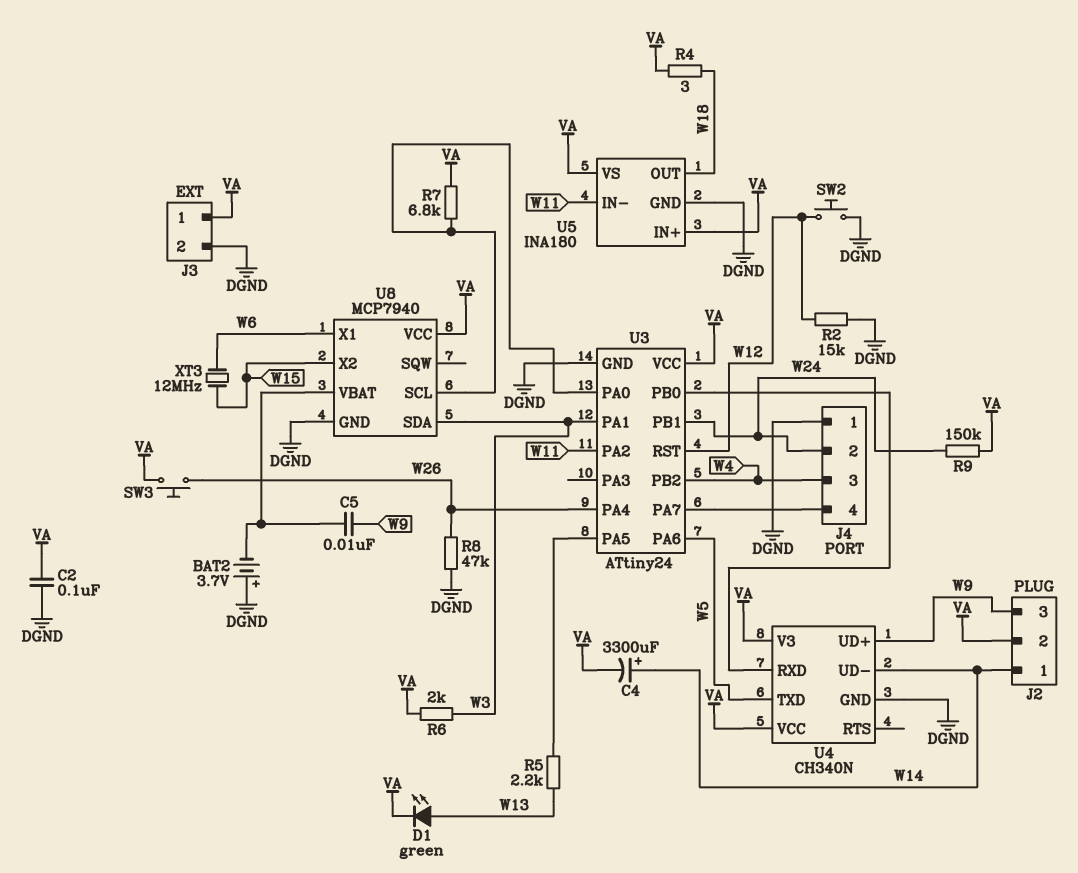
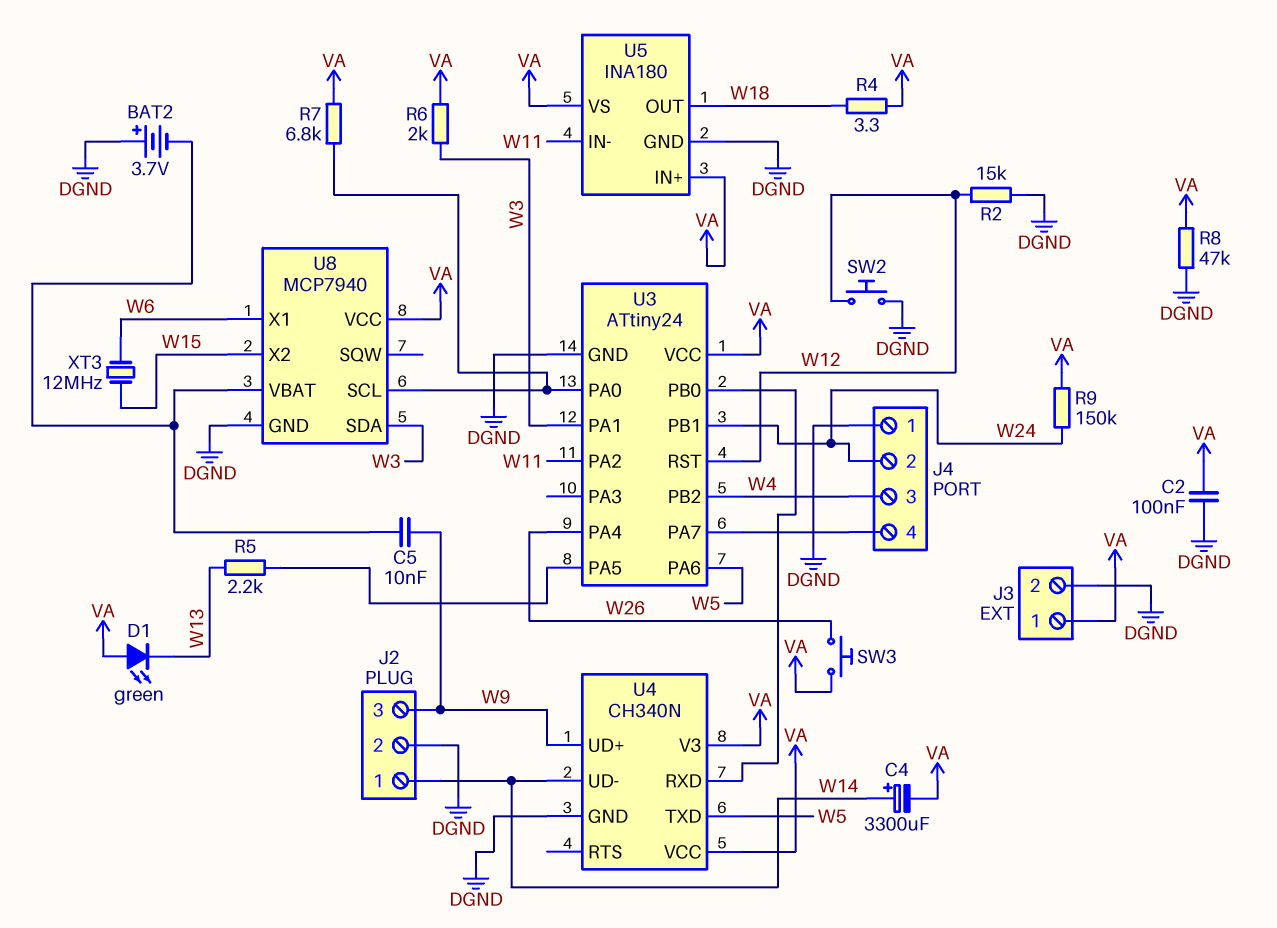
D1: LED green (A W13, K VA) -> LED green (A VA, K W13)
J2 pin 2: VA -> DGND
R4: 3 (VA, W18) -> 3.3 (VA, W18)
R8: 47k (DGND, W26) -> 47k (DGND, VA)

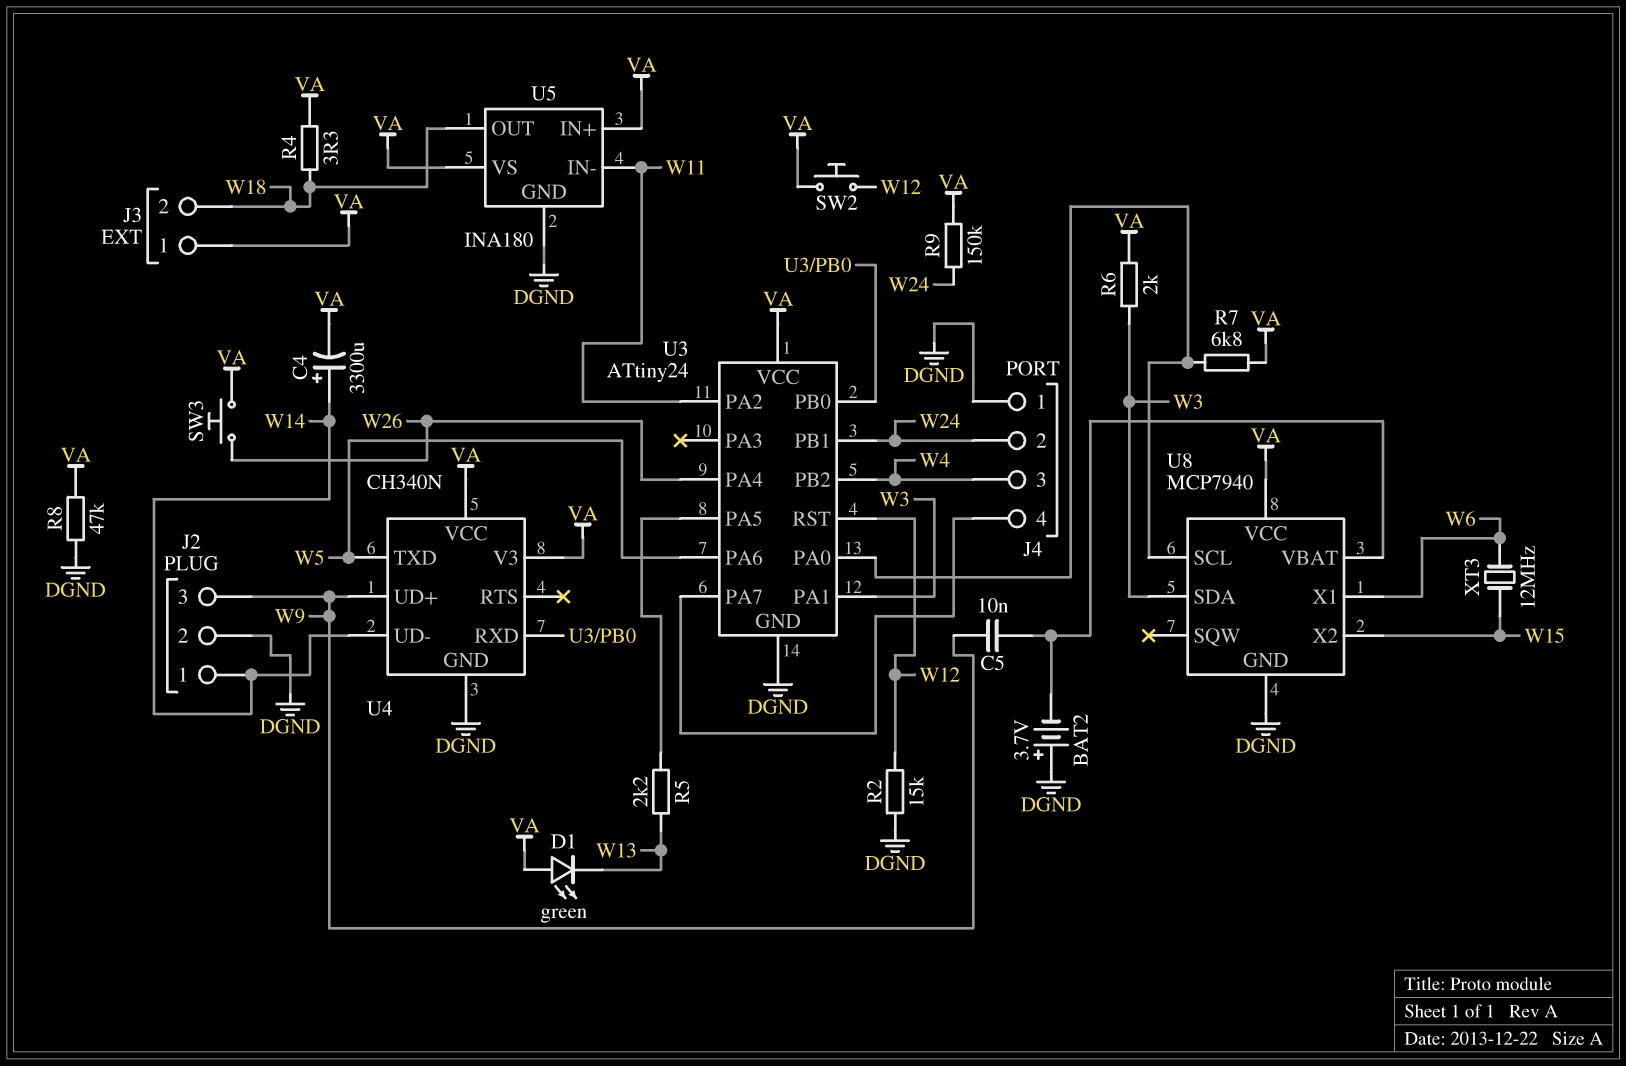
C2: 100nF (DGND, VA) -> none
J3 pin 2: DGND -> W18
SW2: button (DGND, W12) -> button (VA, W12)

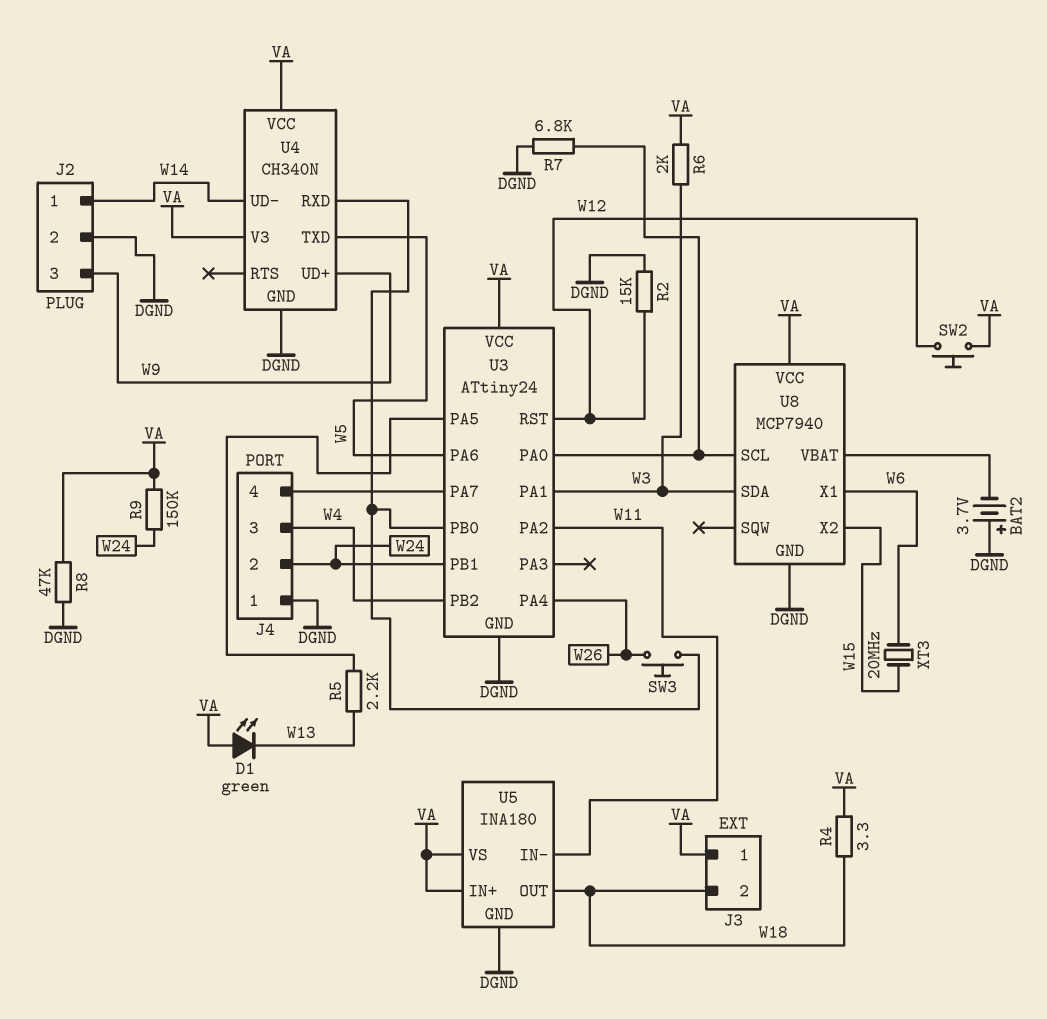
C4: 3300uF (plus W14, minus VA) -> none
C5: 10nF (U8/VBAT, W9) -> none
R7: 6.8k (U3/PA0, VA) -> 6.8k (DGND, U3/PA0)
SW3: button (VA, W26) -> button (U3/PB0, W26)
XT3: 12MHz (W6, W15) -> 20MHz (W6, W15)

